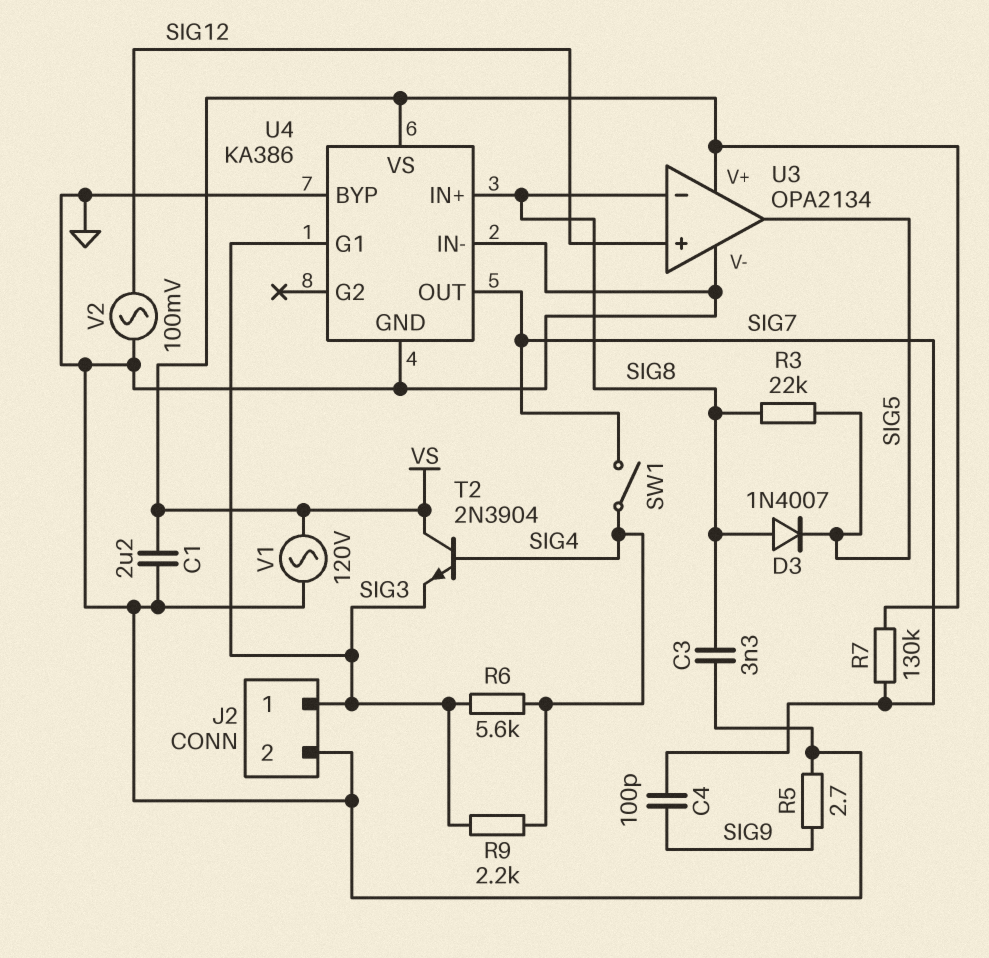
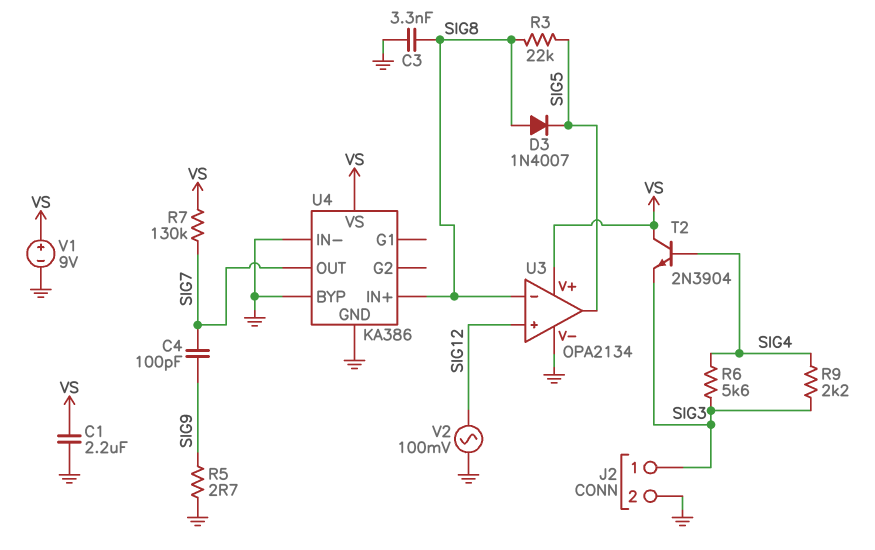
SW1: switch (SIG4, SIG7) -> none
U4 pin G1: SIG3 -> none
V1: AC 120V (GND, VS) -> 9V (plus VS, minus GND)

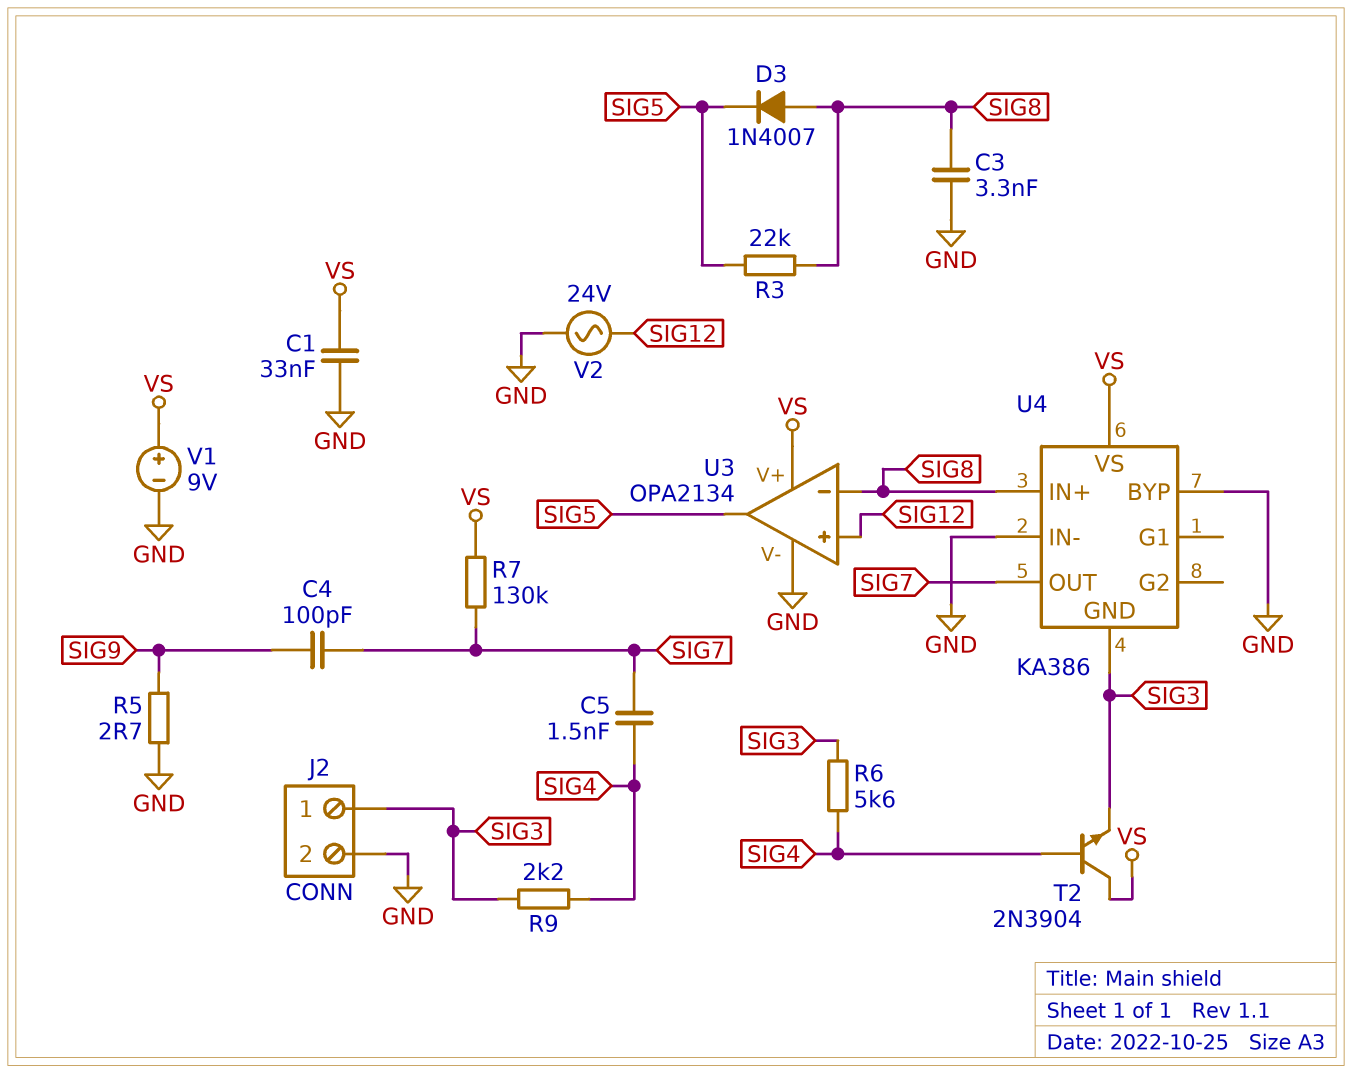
C1: 2.2uF (GND, VS) -> 33nF (GND, VS)
C5: none -> 1.5nF (SIG4, SIG7)
U4 pin GND: GND -> SIG3
V2: AC 100mV (GND, SIG12) -> AC 24V (GND, SIG12)

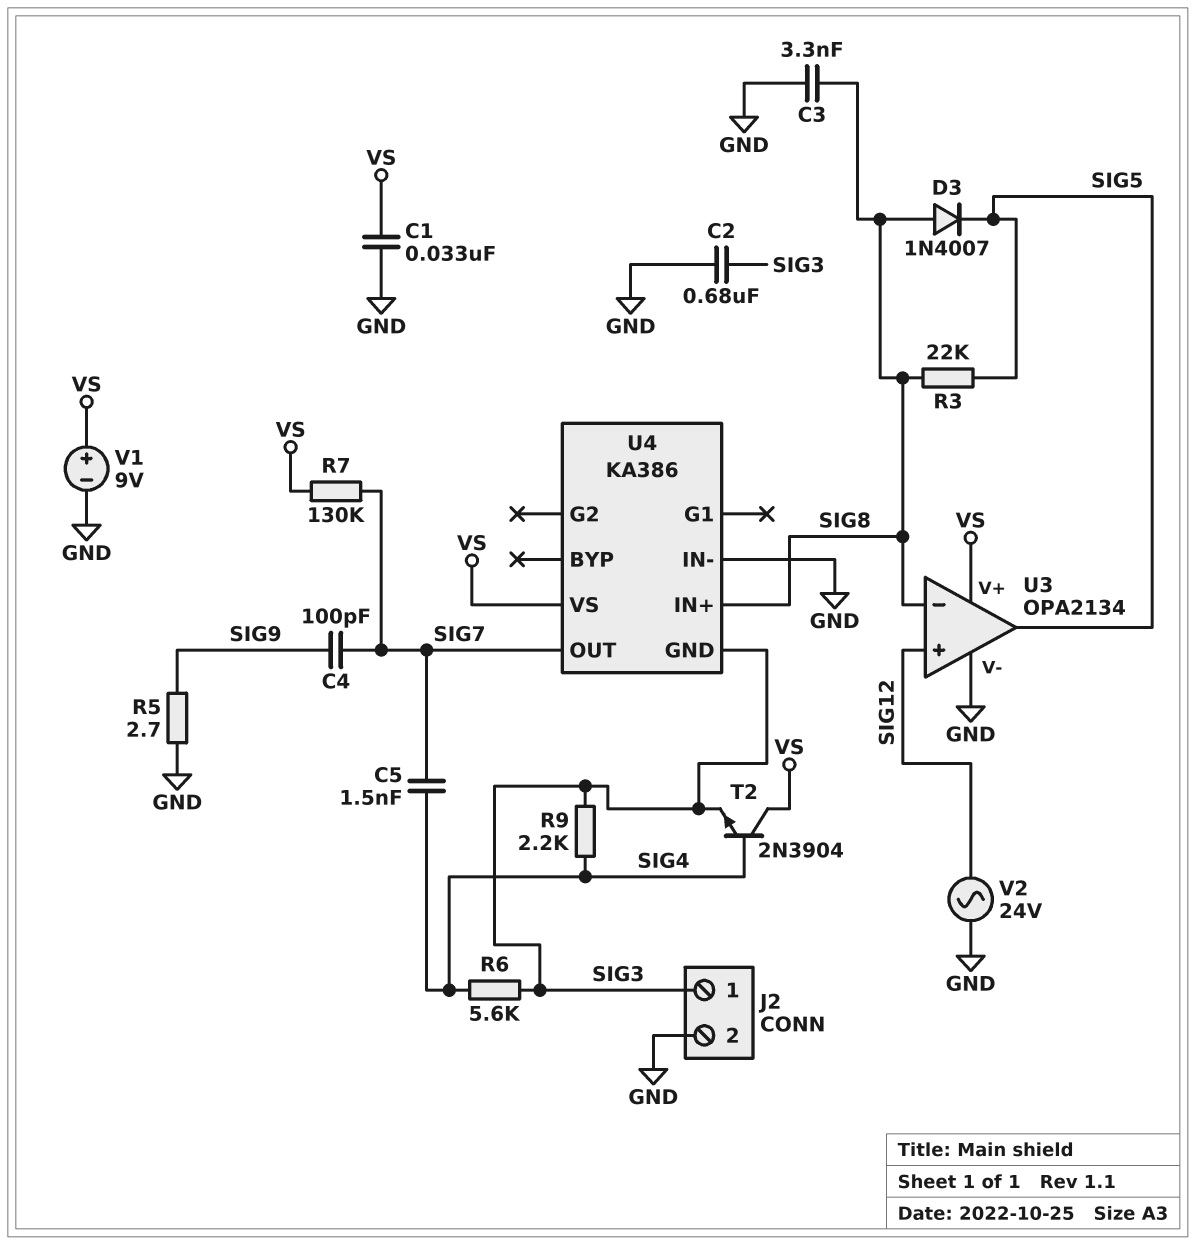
C2: none -> 680nF (GND, SIG3)
U4 pin BYP: GND -> none

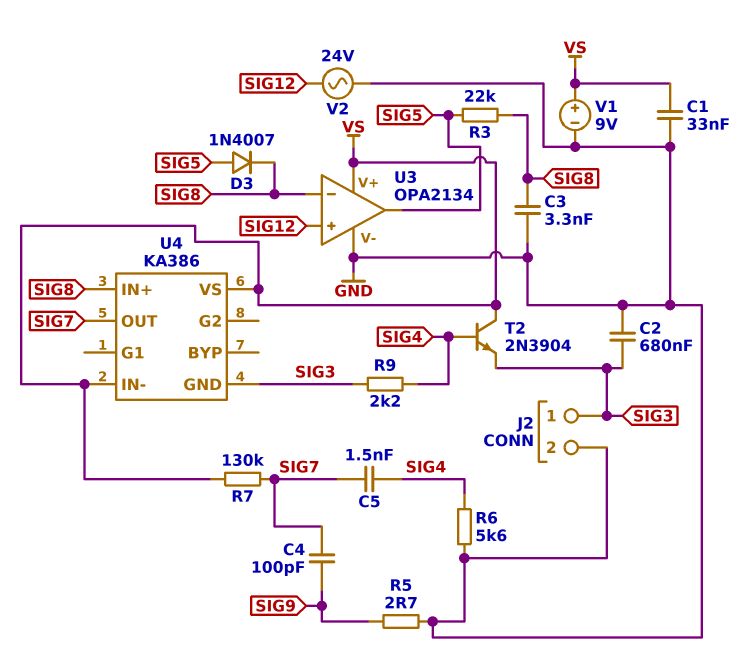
D3: diode 1N4007 (A SIG8, K SIG5) -> diode 1N4007 (A SIG5, K SIG8)
R6: 5.6k (SIG3, SIG4) -> 5.6k (GND, SIG4)
U4 pin IN-: GND -> VS

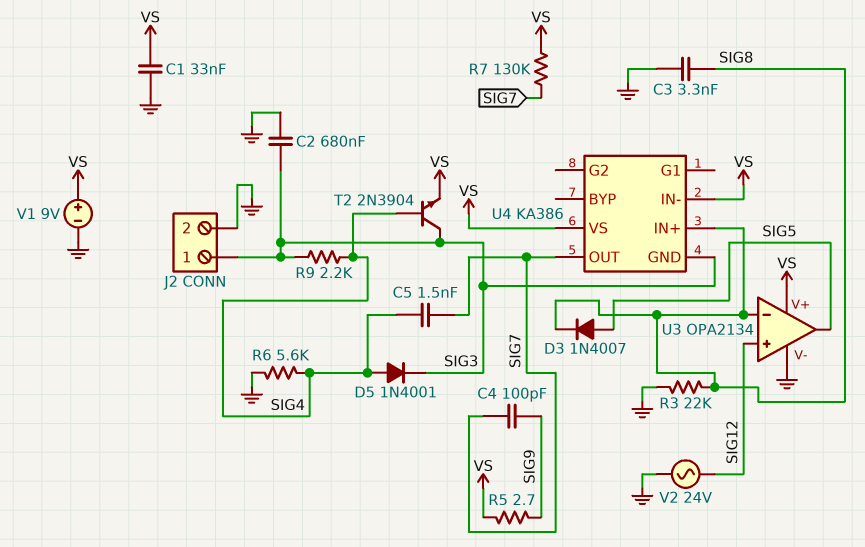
D5: none -> diode 1N4001 (A SIG4, K SIG3)
R3: 22k (SIG5, SIG8) -> 22k (GND, SIG8)
R5: 2.7 (GND, SIG9) -> 2.7 (SIG9, VS)
T2: NPN 2N3904 (B SIG4, C VS, E SIG3) -> NPN 2N3904 (B SIG4, C SIG3, E VS)

